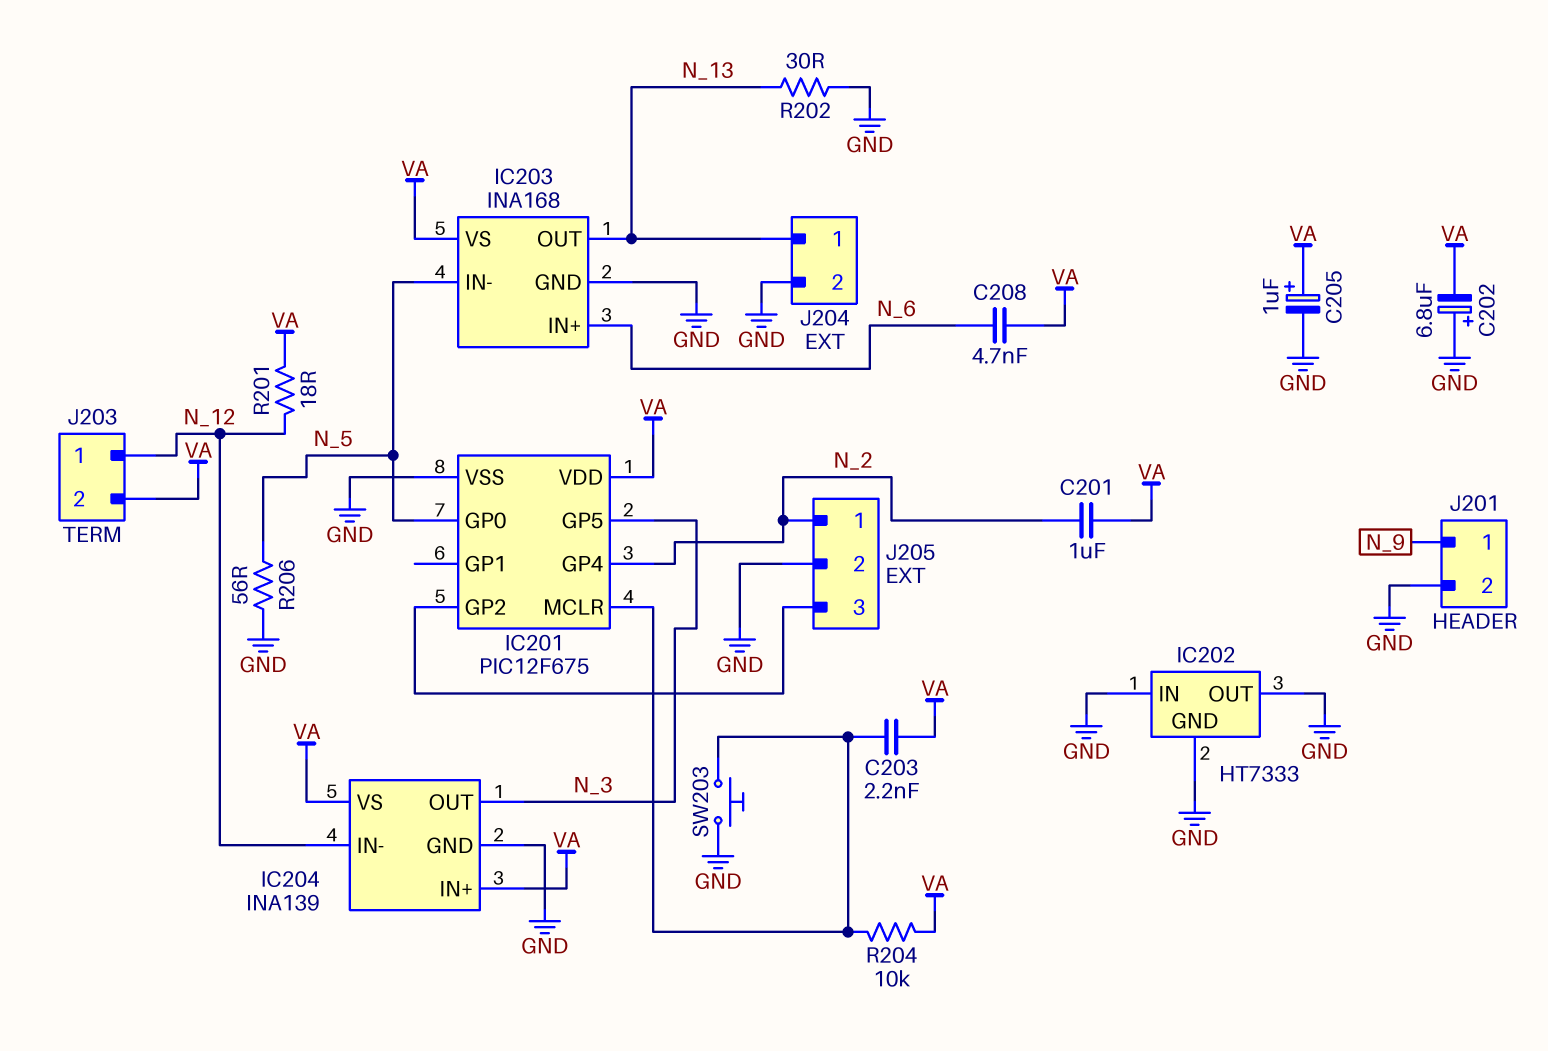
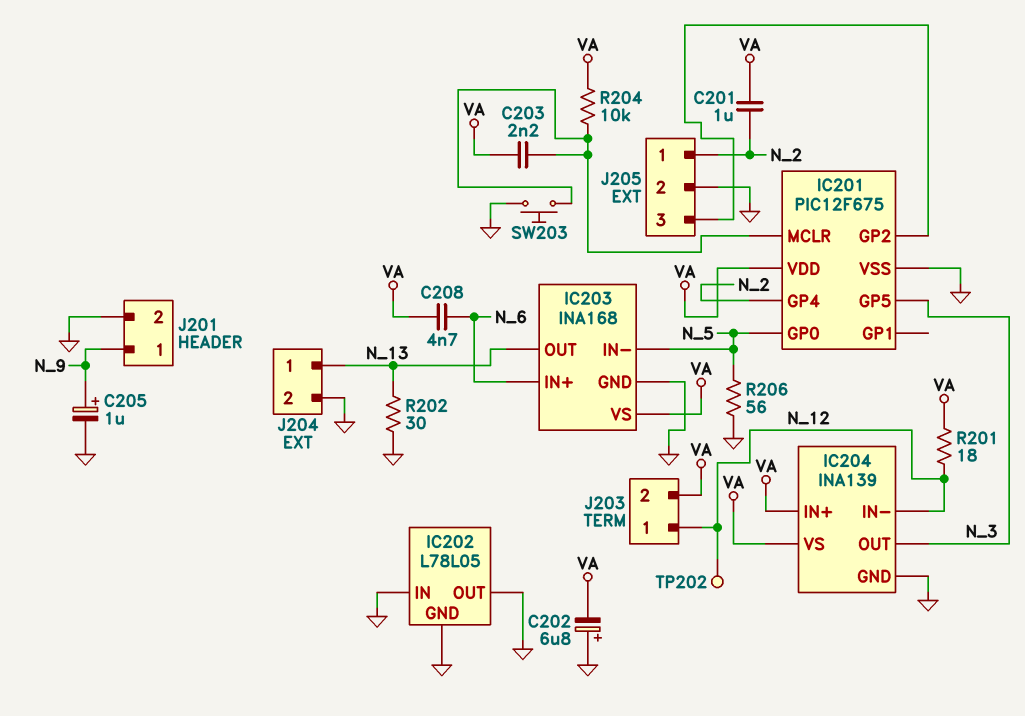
C205: 1uF (plus VA, minus GND) -> 1uF (plus N_9, minus GND)
IC202: HT7333 -> L78L05
TP202: none -> test point (N_12)

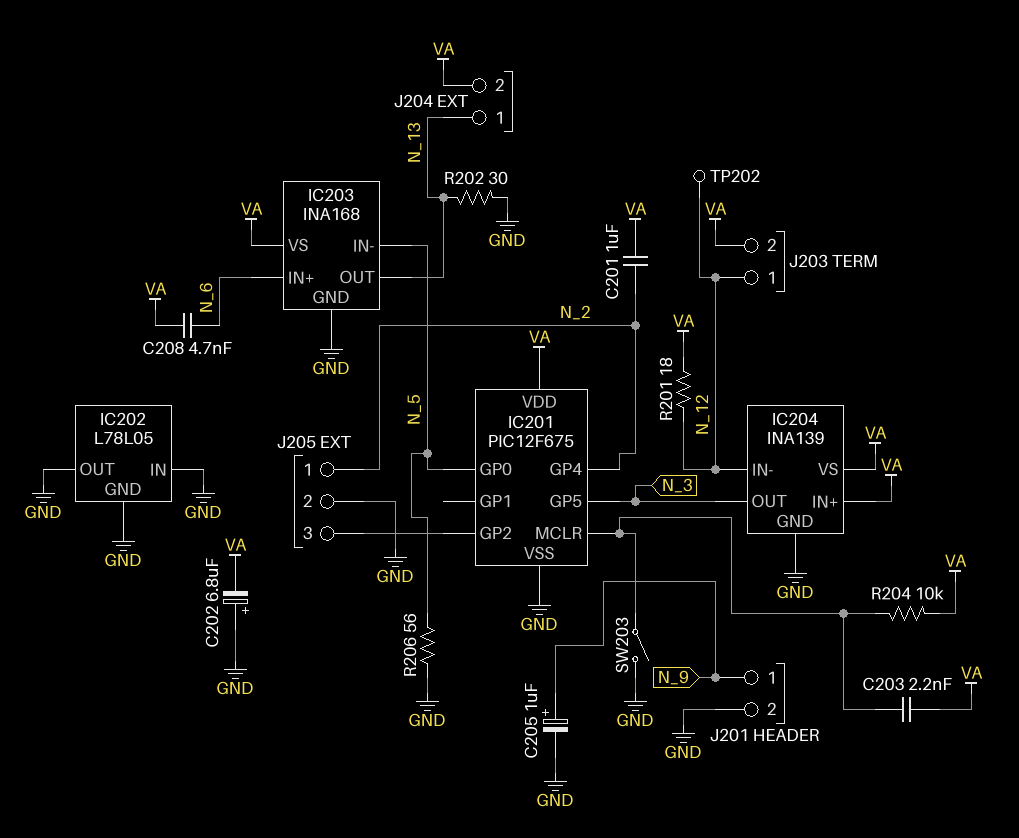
J204 pin 2: GND -> VA
SW203: button (GND, IC201/MCLR) -> switch (GND, IC201/MCLR)

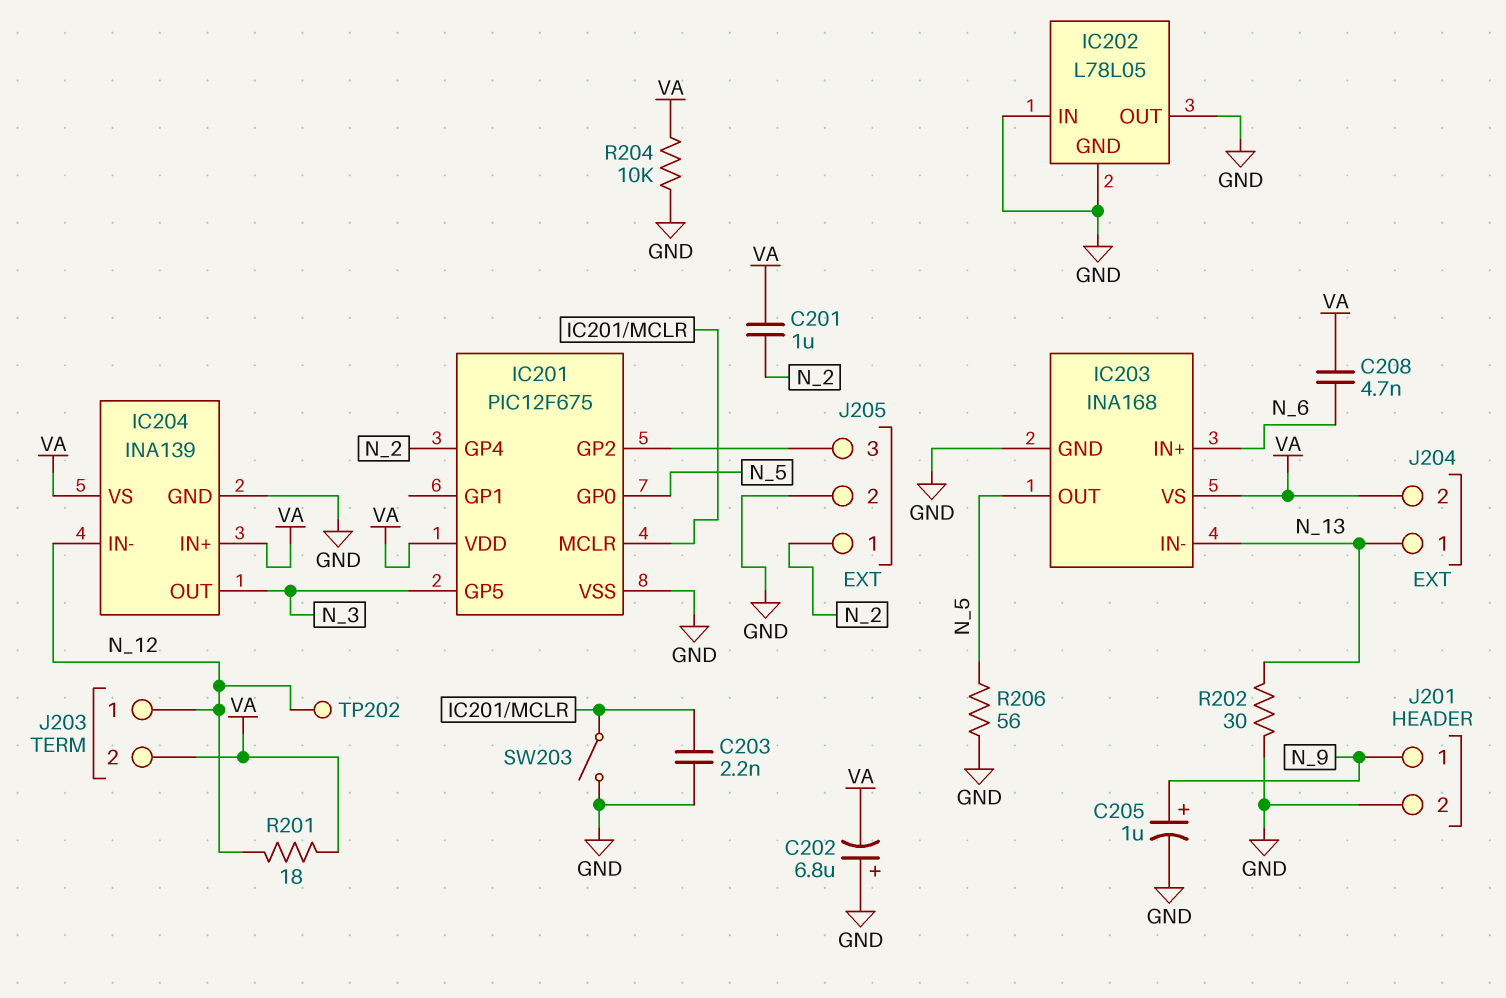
C203: 2.2nF (IC201/MCLR, VA) -> 2.2nF (GND, IC201/MCLR)
IC203 pin IN-: N_5 -> N_13
IC203 pin OUT: N_13 -> N_5
R204: 10k (IC201/MCLR, VA) -> 10k (GND, VA)

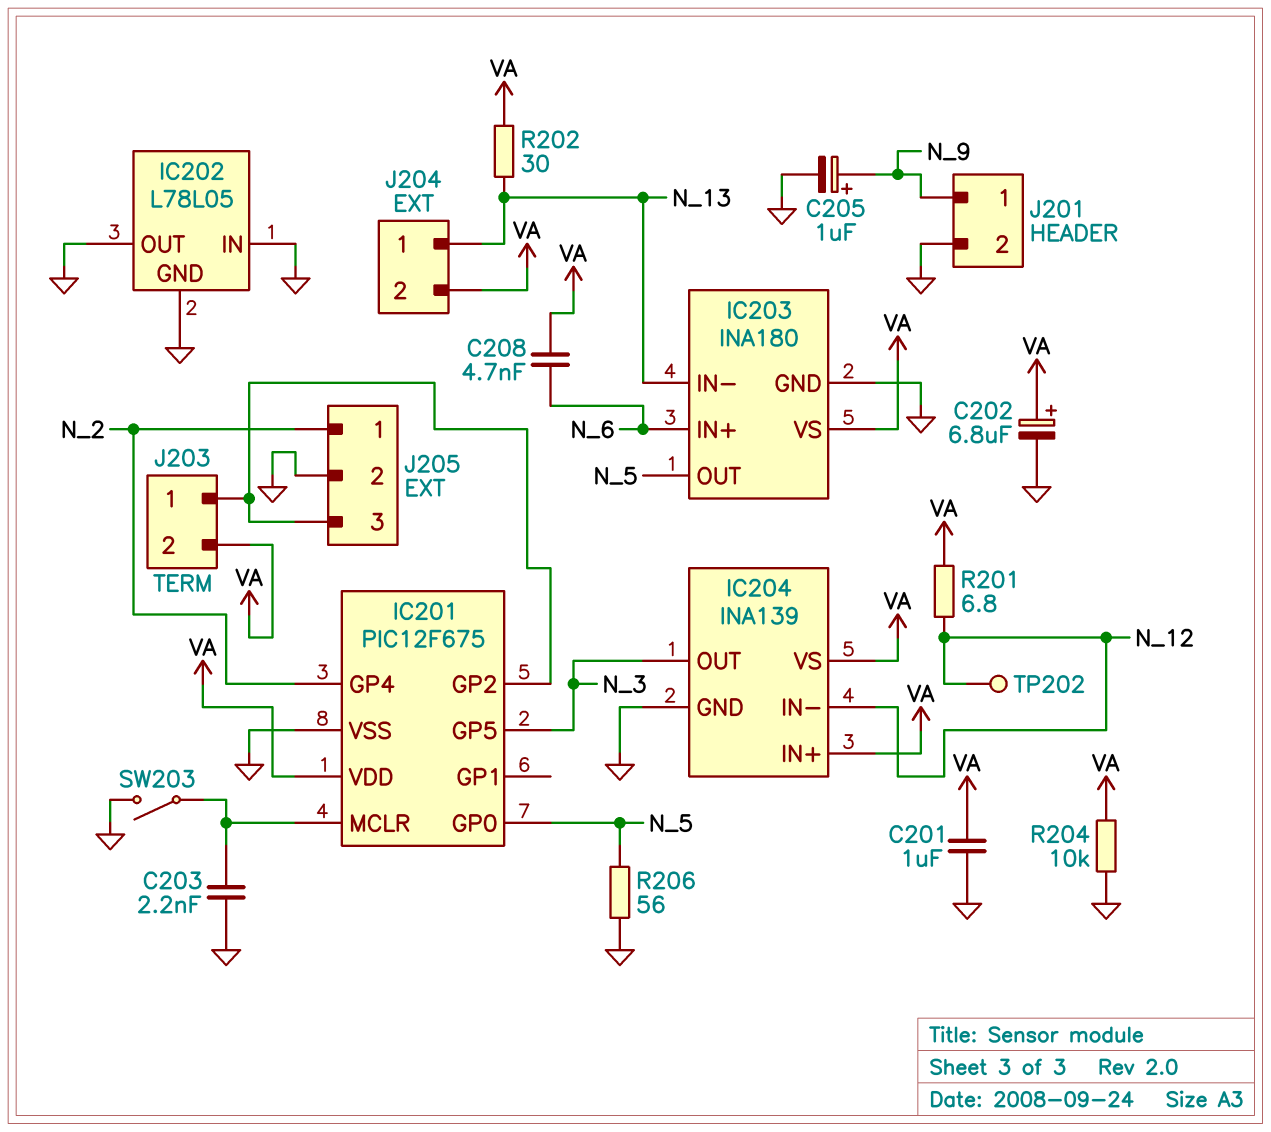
C201: 1uF (N_2, VA) -> 1uF (GND, VA)
C202: 6.8uF (plus GND, minus VA) -> 6.8uF (plus VA, minus GND)
IC203: INA168 -> INA180
J203 pin 1: N_12 -> IC201/GP2
R201: 18 (N_12, VA) -> 6.8 (N_12, VA)
R202: 30 (GND, N_13) -> 30 (N_13, VA)

